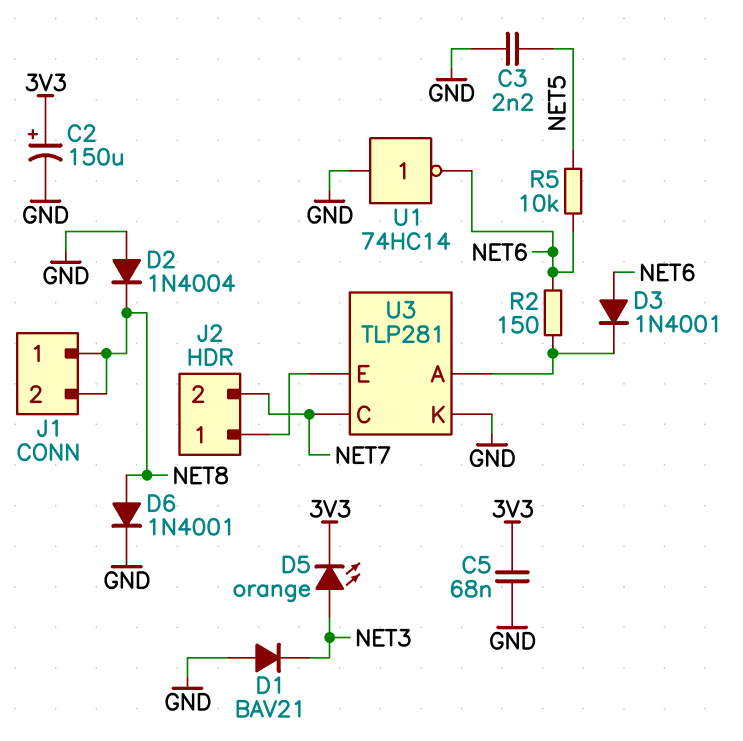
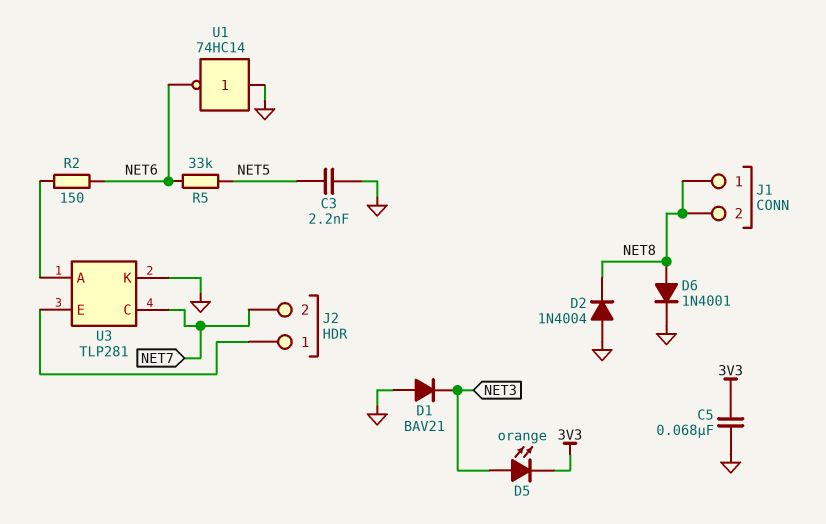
C2: 150uF (plus 3V3, minus GND) -> none
D3: diode 1N4001 (A NET6, K U3/A) -> none
R5: 10k (NET5, NET6) -> 33k (NET5, NET6)

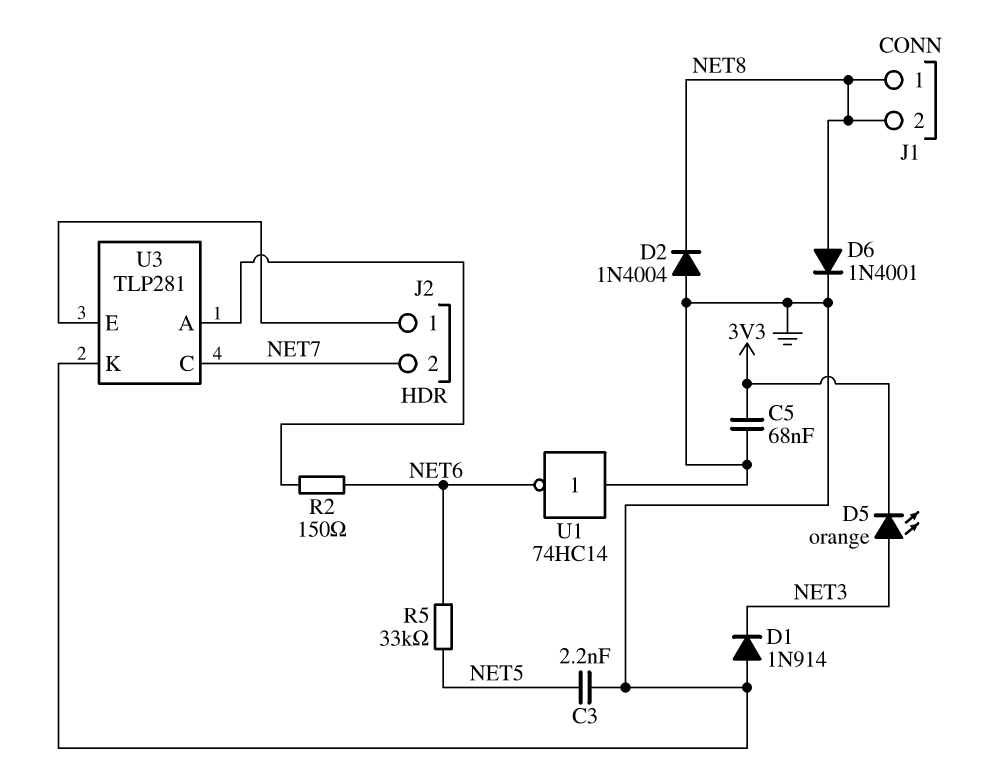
D1: diode BAV21 (A GND, K NET3) -> diode 1N914 (A GND, K NET3)

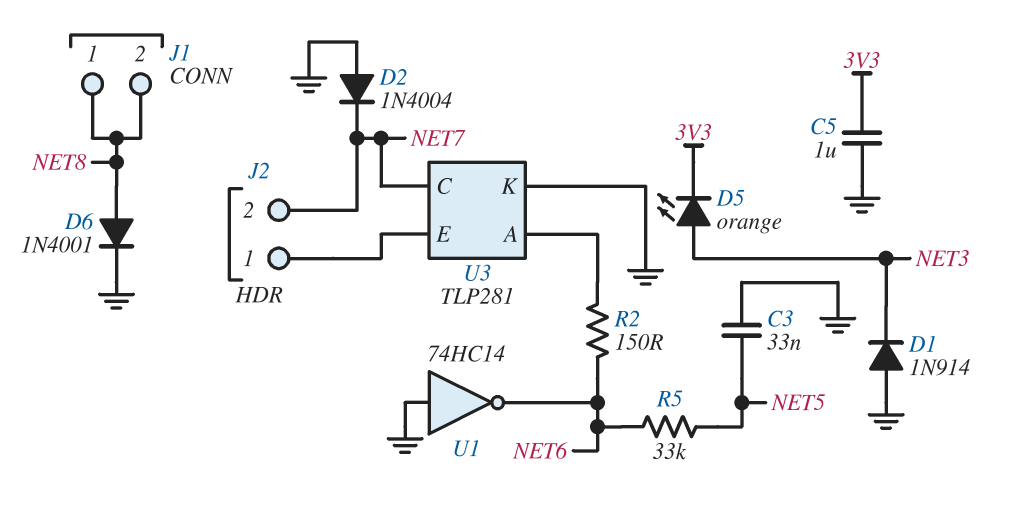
C3: 2.2nF (GND, NET5) -> 33nF (GND, NET5)
C5: 68nF (3V3, GND) -> 1uF (3V3, GND)
D2: diode 1N4004 (A GND, K NET8) -> diode 1N4004 (A GND, K NET7)

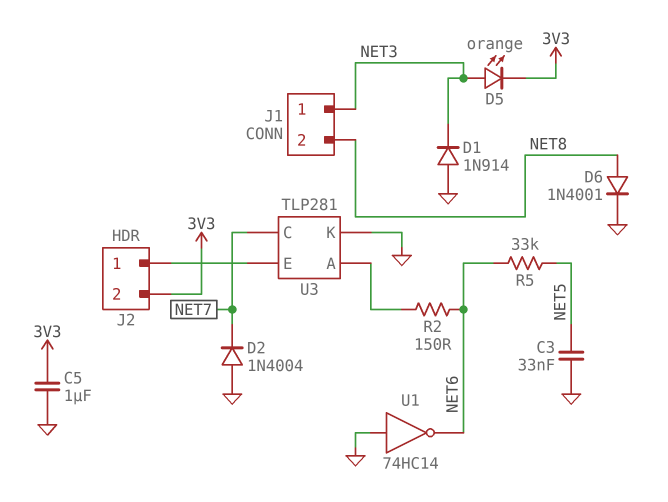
J1 pin 1: NET8 -> NET3
J2 pin 2: NET7 -> 3V3

